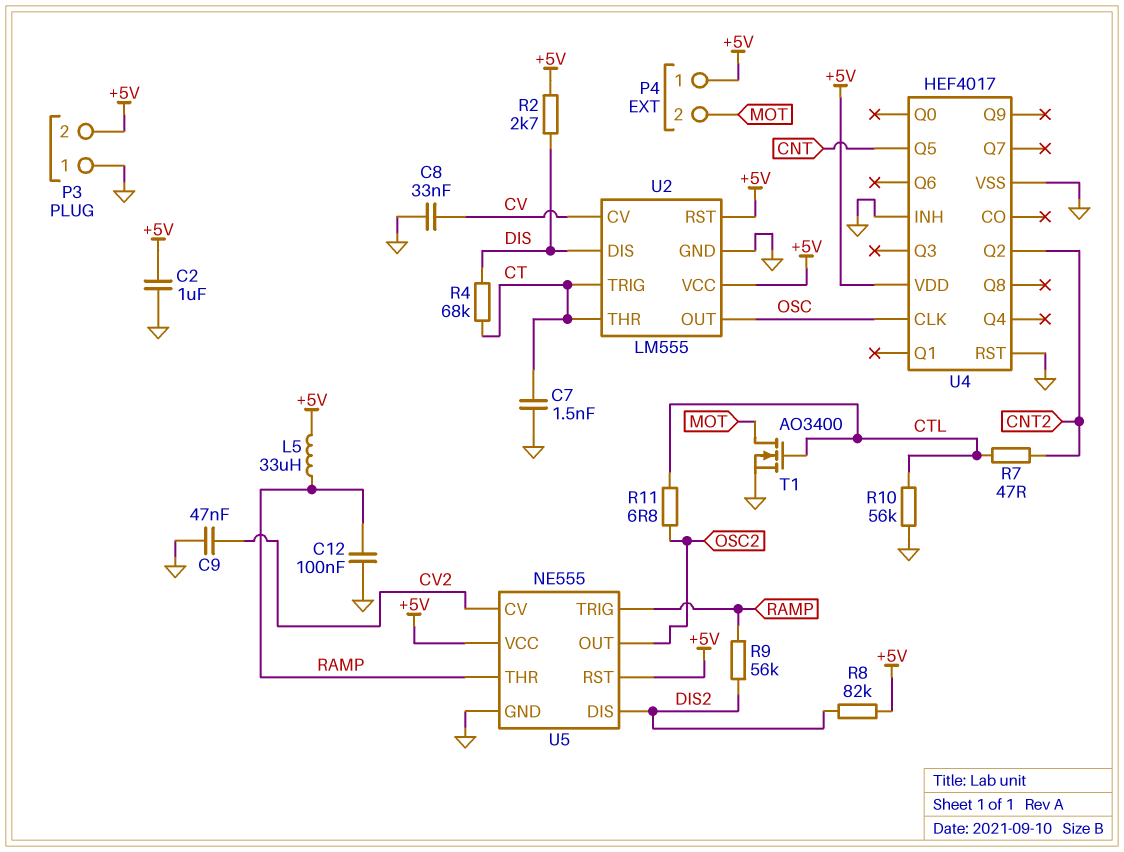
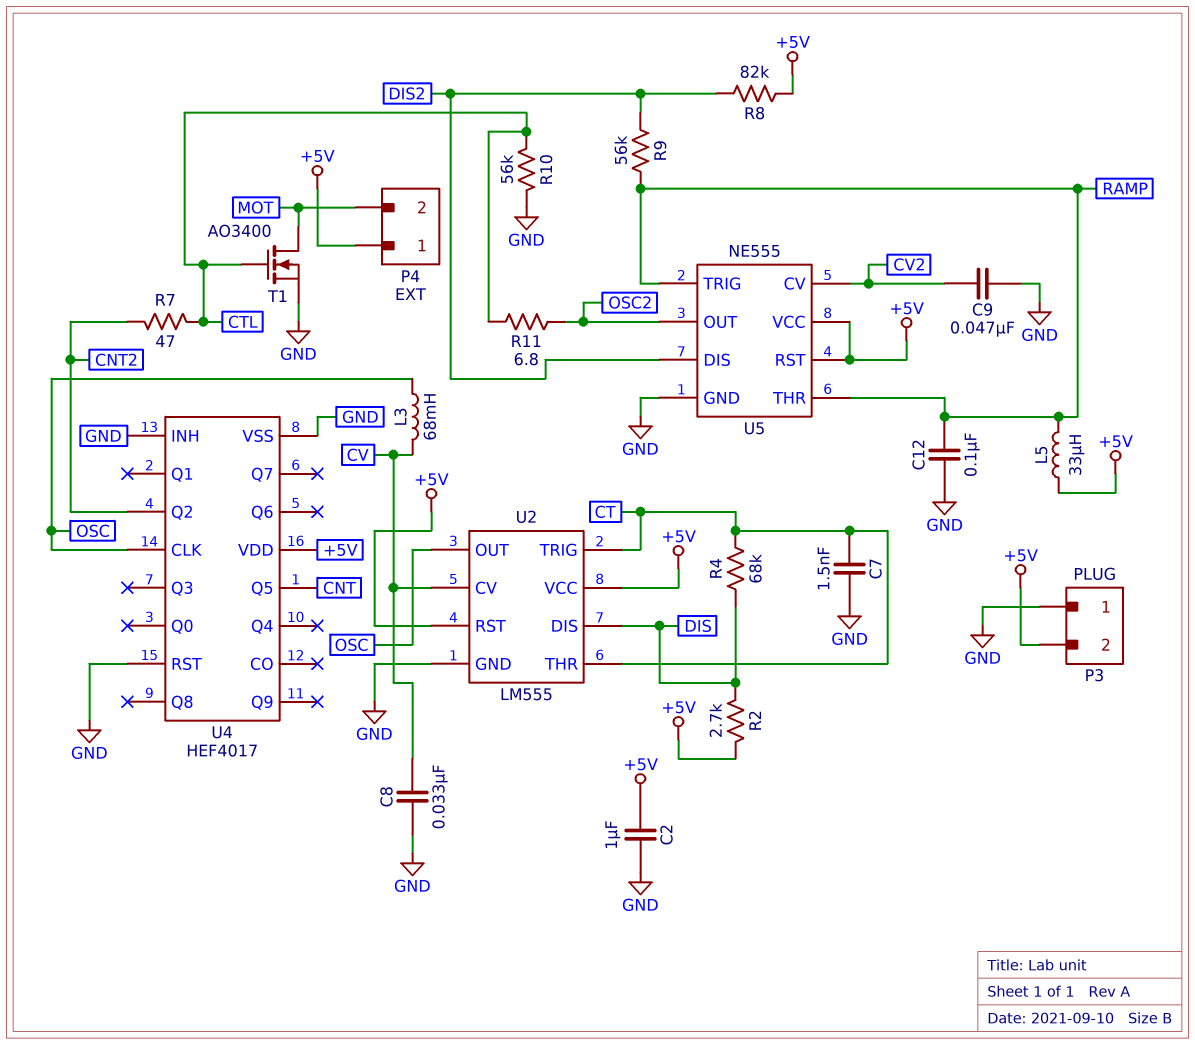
L3: none -> 68mH (CV, OSC)

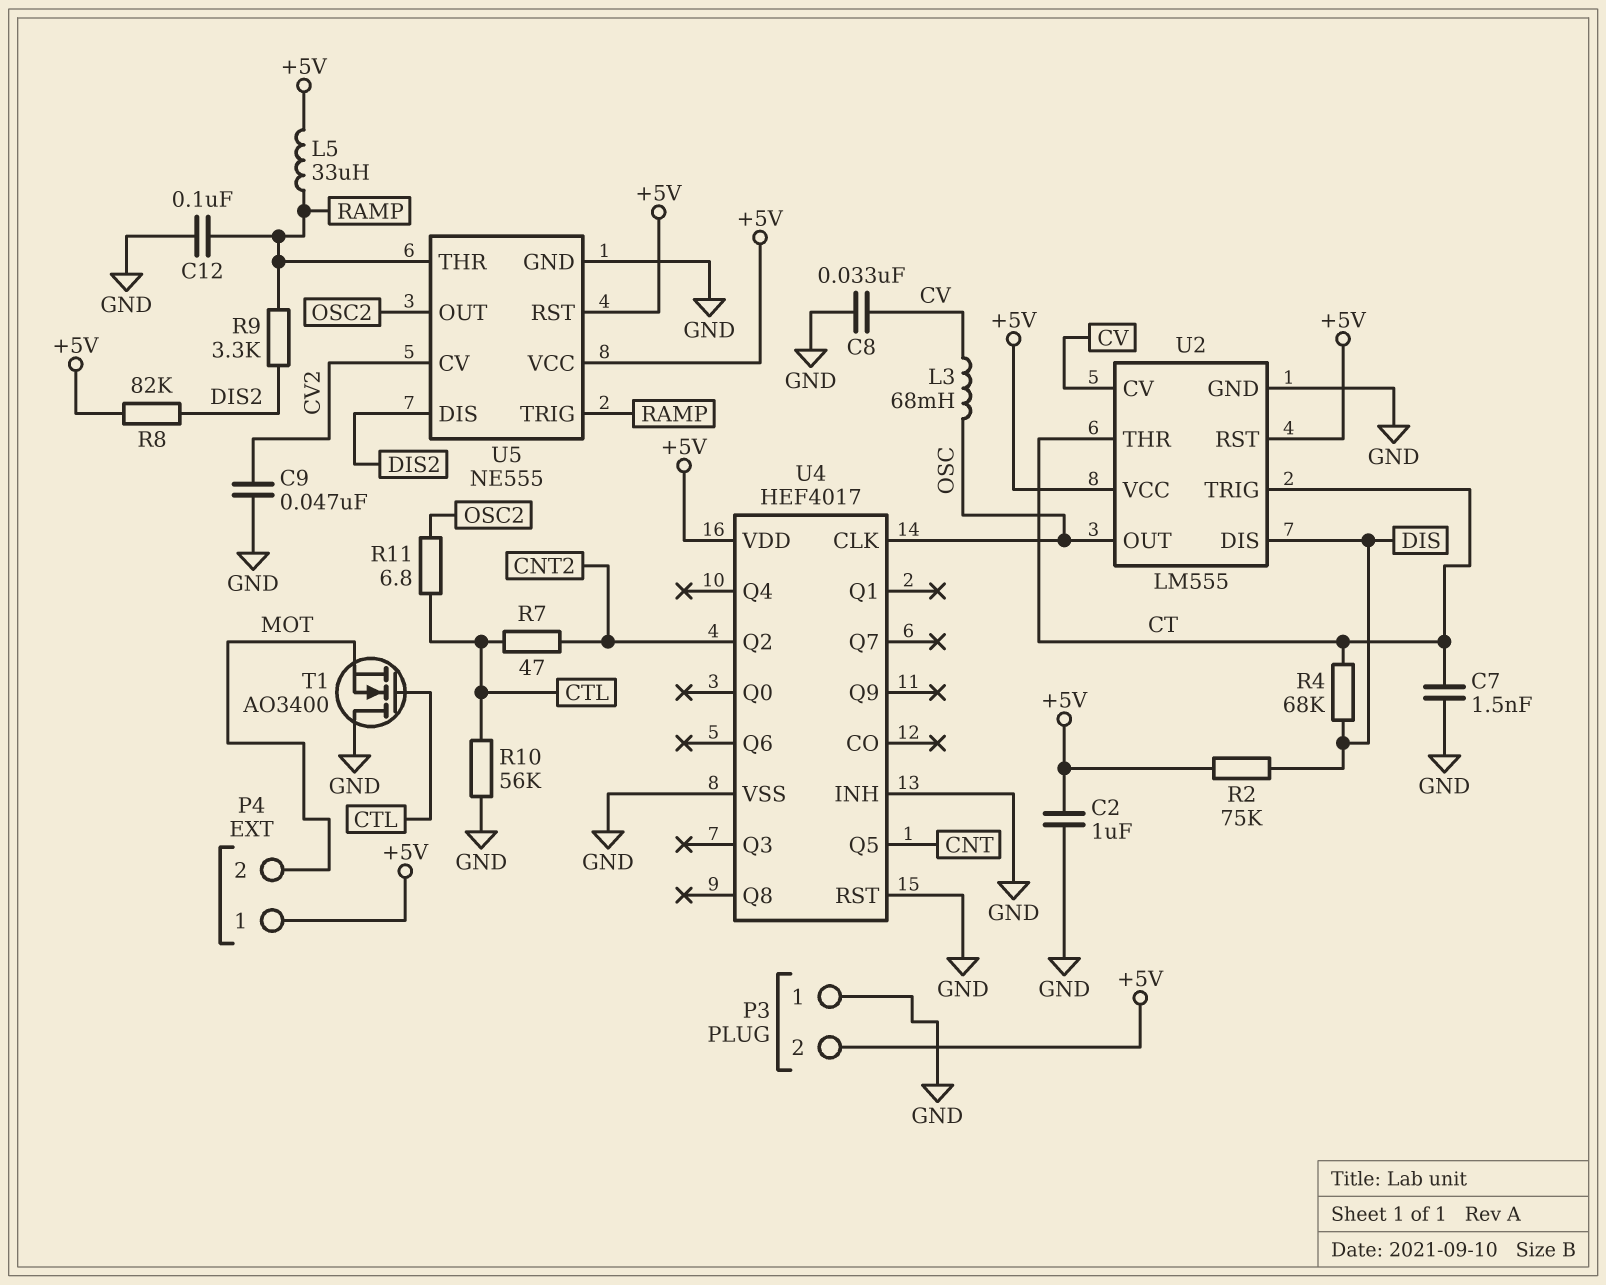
R2: 2.7k (+5V, DIS) -> 75k (+5V, DIS)
R9: 56k (DIS2, RAMP) -> 3.3k (DIS2, RAMP)
T1: NMOS AO3400 (G CTL, D MOT, S GND) -> NMOS AO3400 (G CTL, D GND, S MOT)

